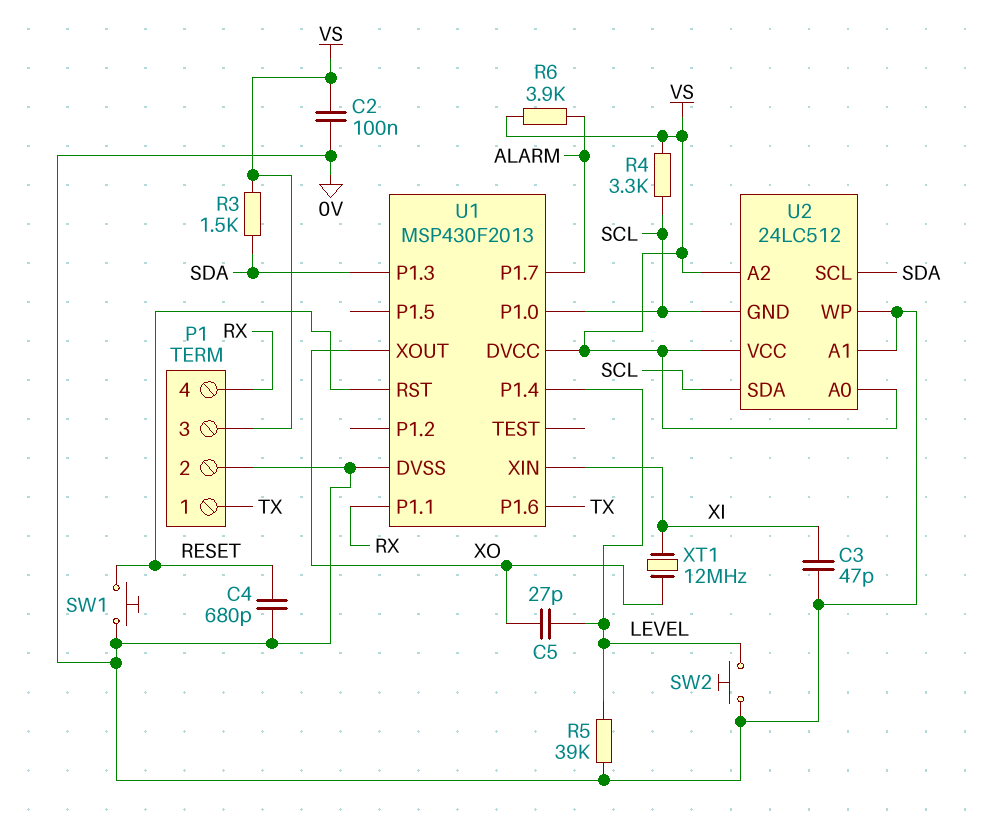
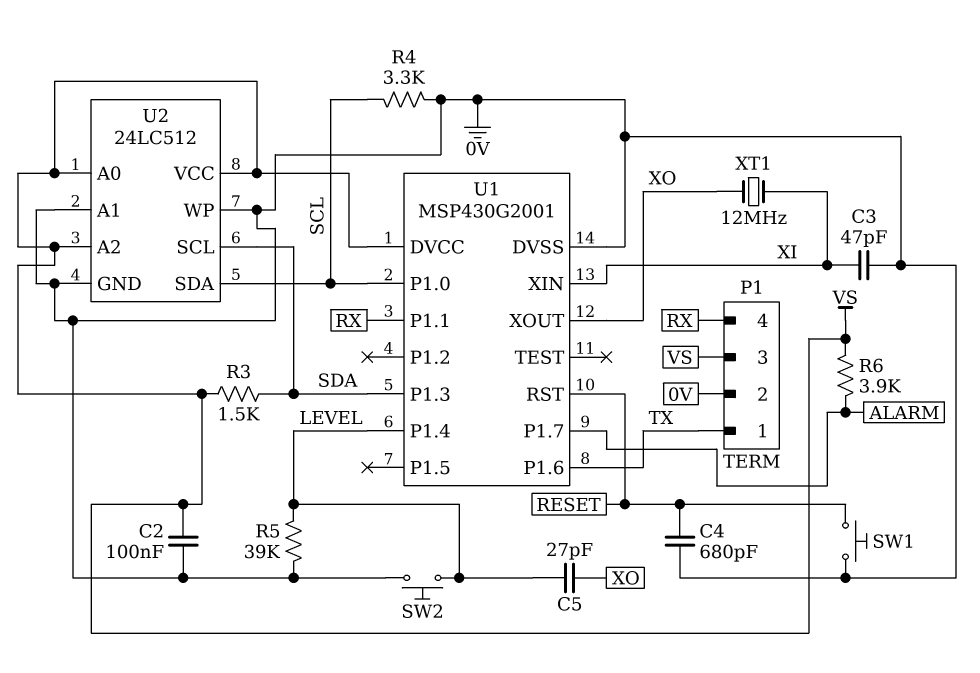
R4: 3.3k (SCL, VS) -> 3.3k (0V, SCL)
U1: MSP430F2013 -> MSP430G2001
U2 pin GND: SCL -> 0V

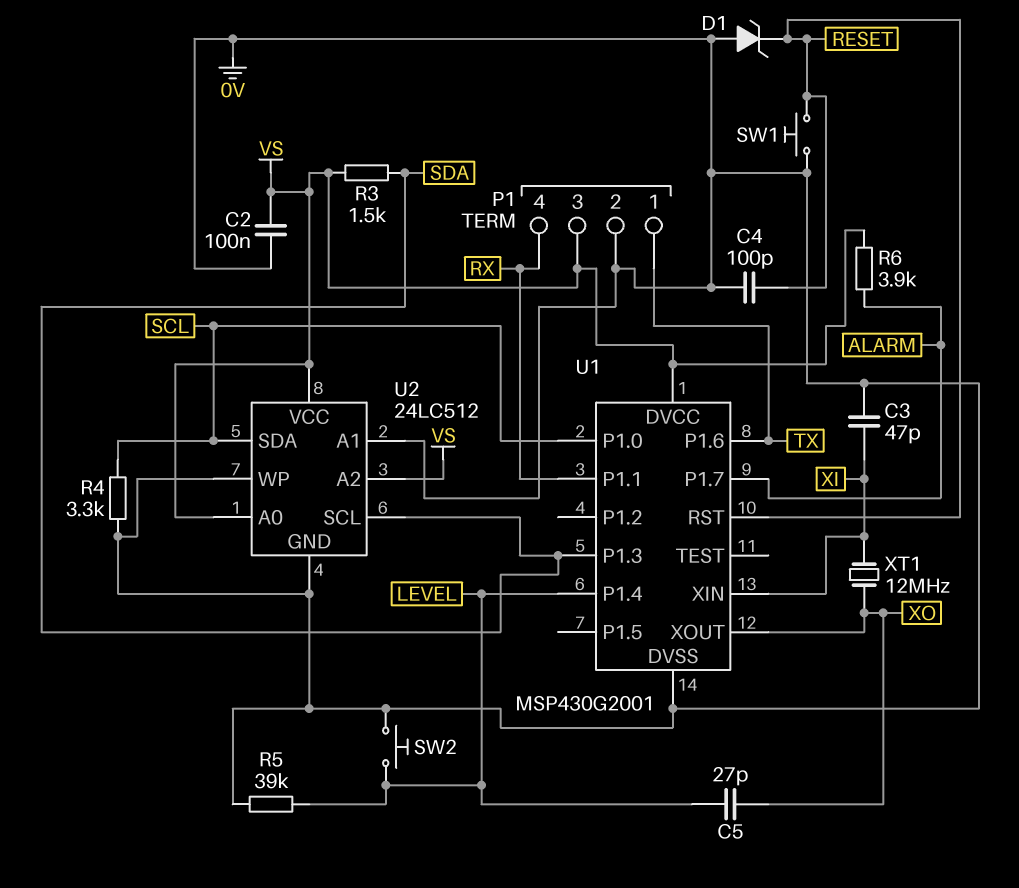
C4: 680pF (0V, RESET) -> 100pF (0V, RESET)
D1: none -> zener (A 0V, K RESET)

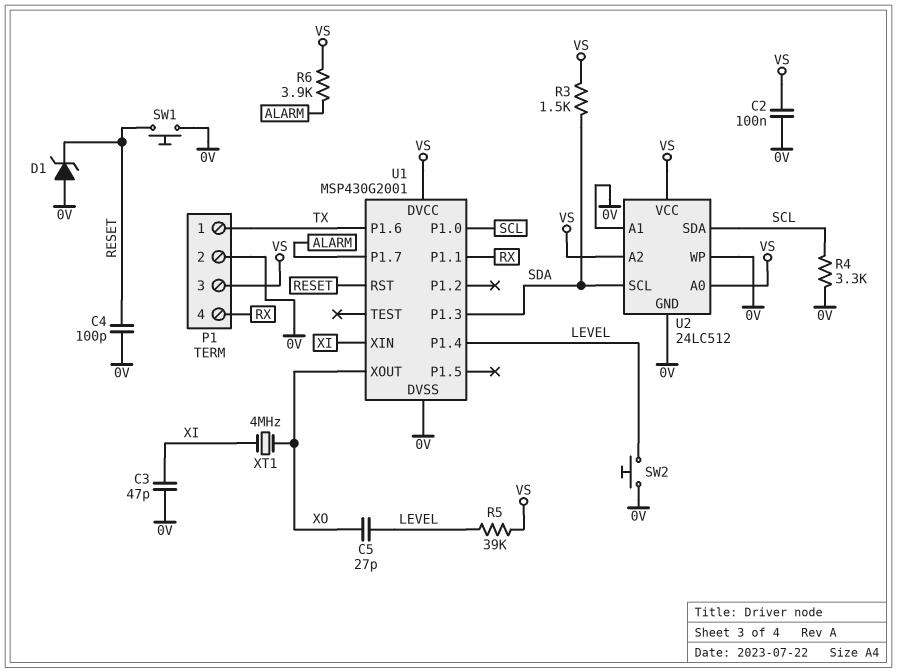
R5: 39k (0V, LEVEL) -> 39k (LEVEL, VS)
XT1: 12MHz (XI, XO) -> 4MHz (XI, XO)

